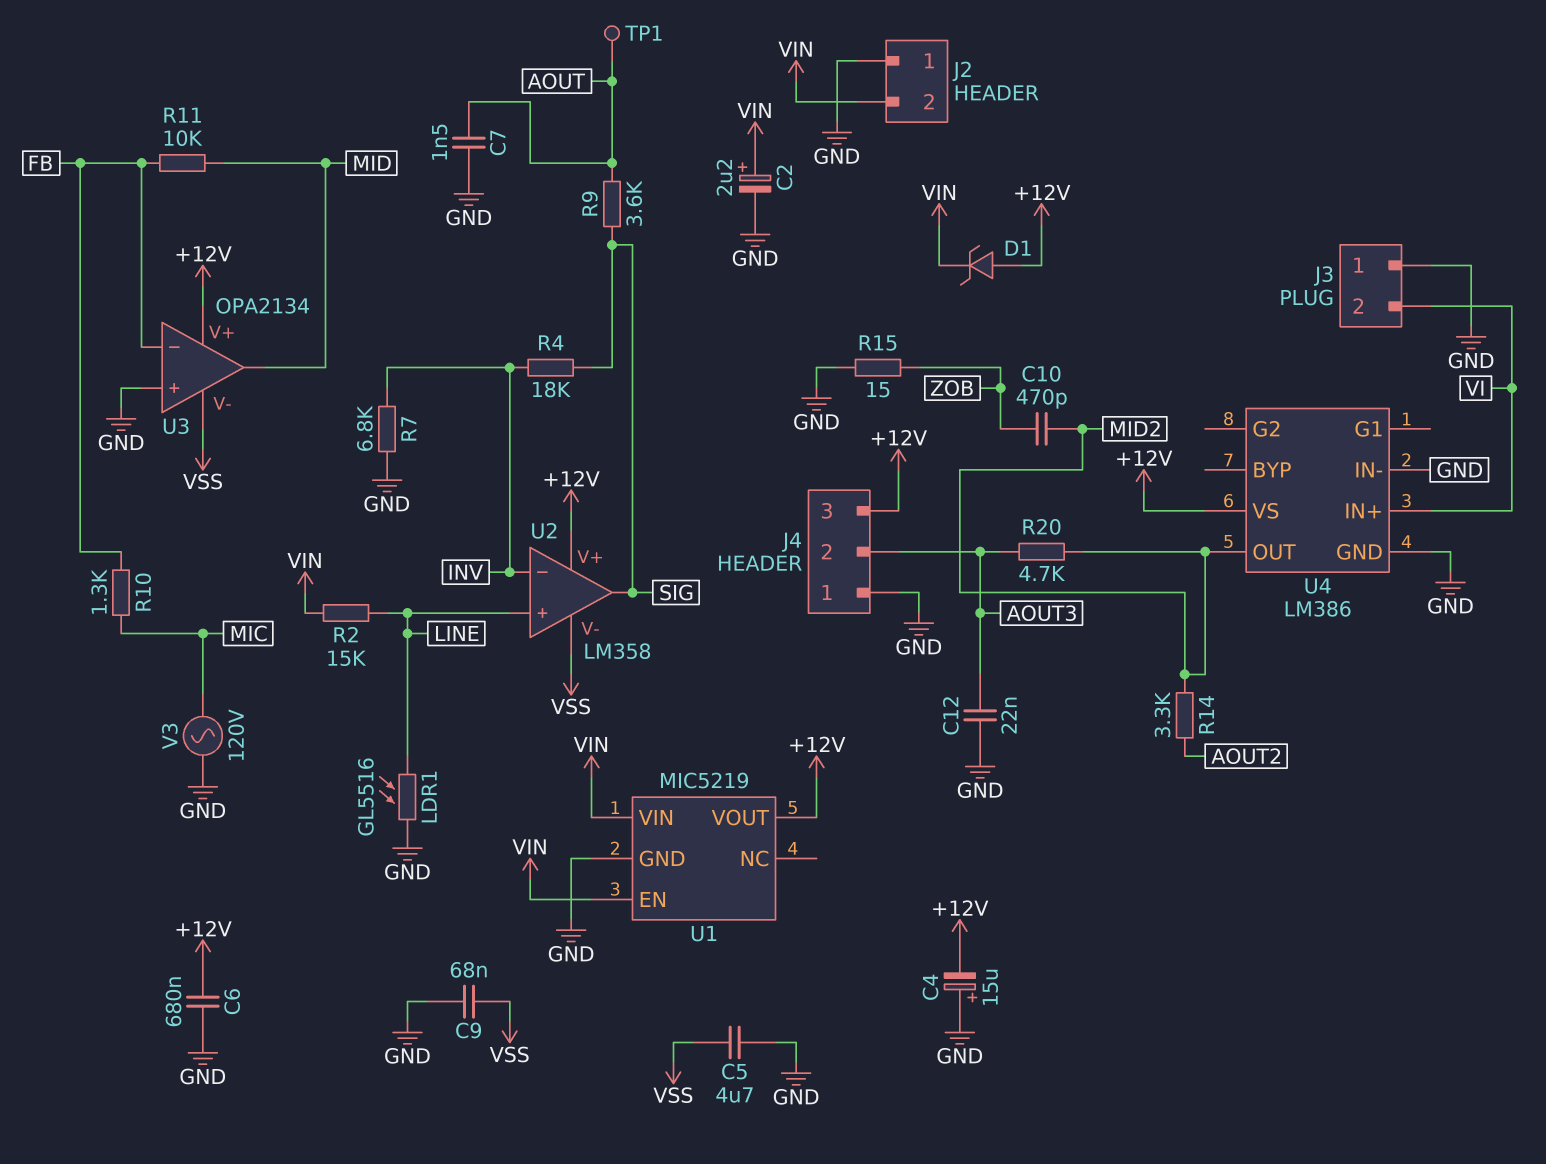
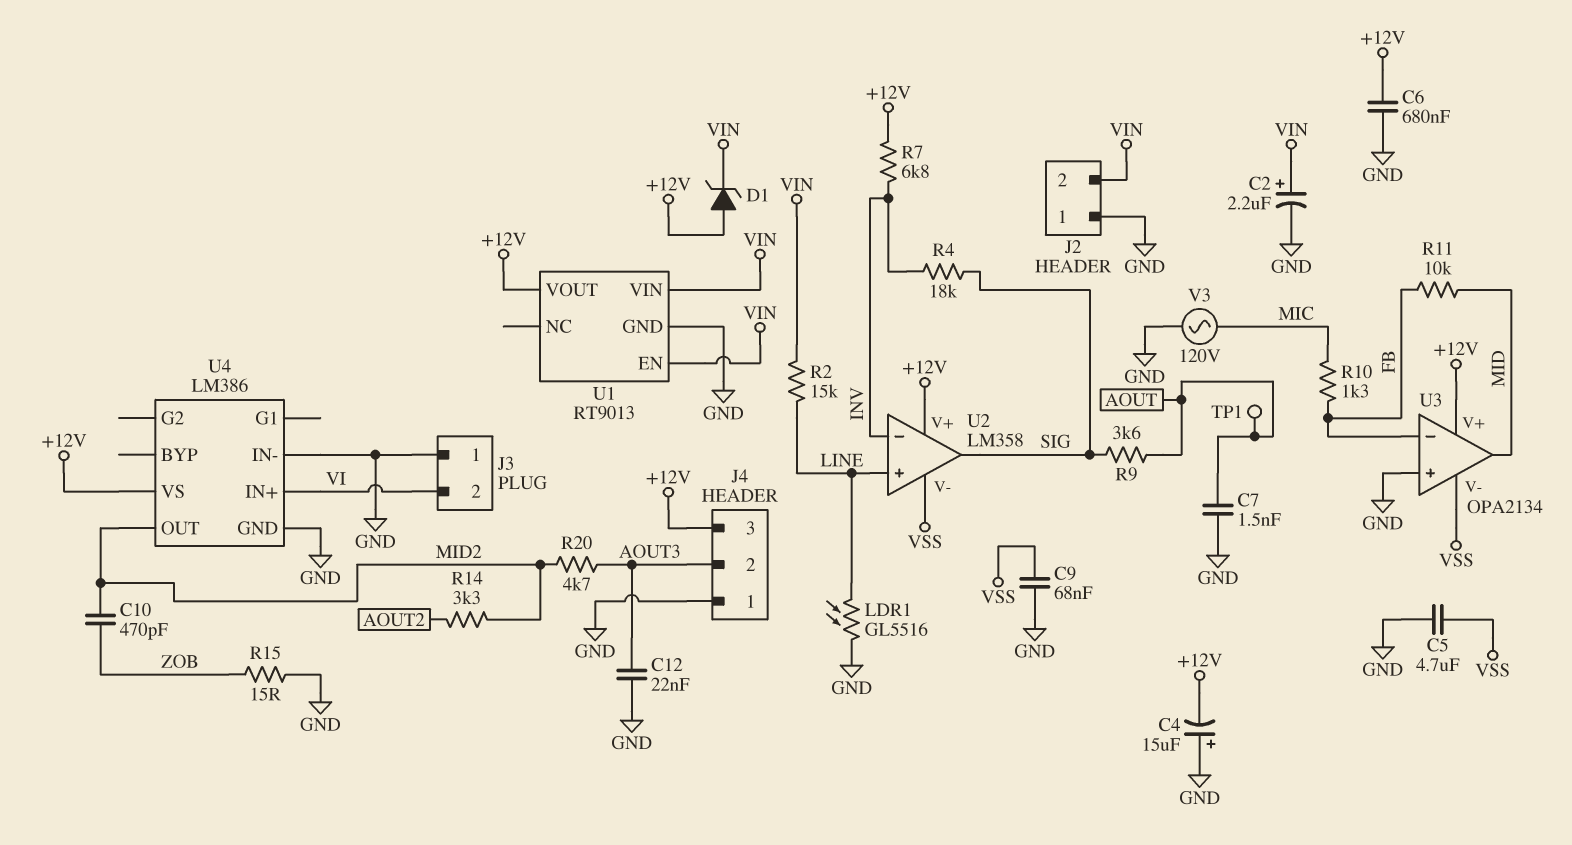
R7: 6.8k (GND, INV) -> 6.8k (+12V, INV)
U1: MIC5219 -> RT9013

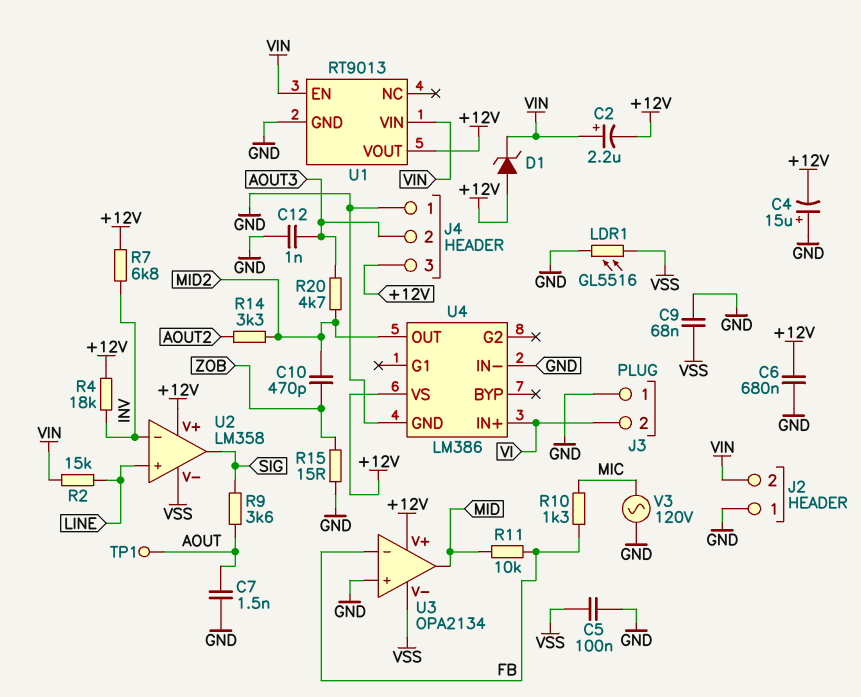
C2: 2.2uF (plus VIN, minus GND) -> 2.2uF (plus VIN, minus +12V)
C5: 4.7uF (GND, VSS) -> 100nF (GND, VSS)
C12: 22nF (AOUT3, GND) -> 1nF (AOUT3, GND)
LDR1: GL5516 (GND, LINE) -> GL5516 (GND, VSS)
R4: 18k (INV, SIG) -> 18k (+12V, INV)

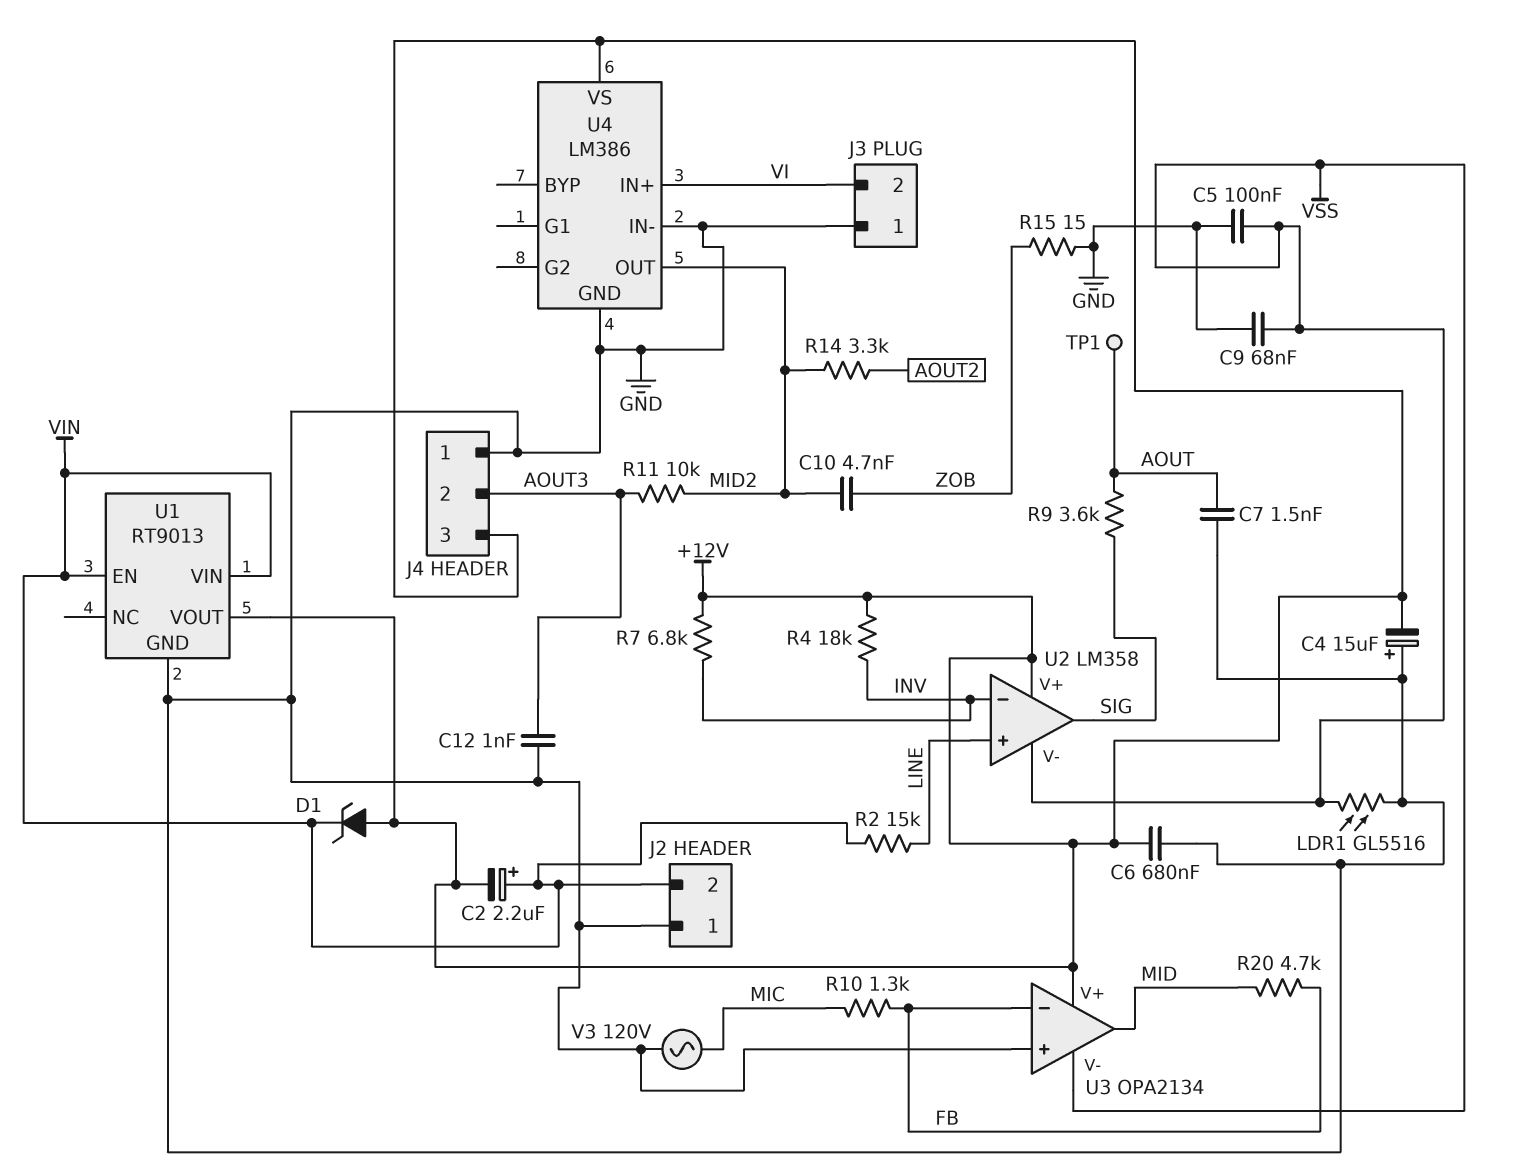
C10: 470pF (MID2, ZOB) -> 4.7nF (MID2, ZOB)
R11: 10k (FB, MID) -> 10k (AOUT3, MID2)
R20: 4.7k (AOUT3, MID2) -> 4.7k (FB, MID)

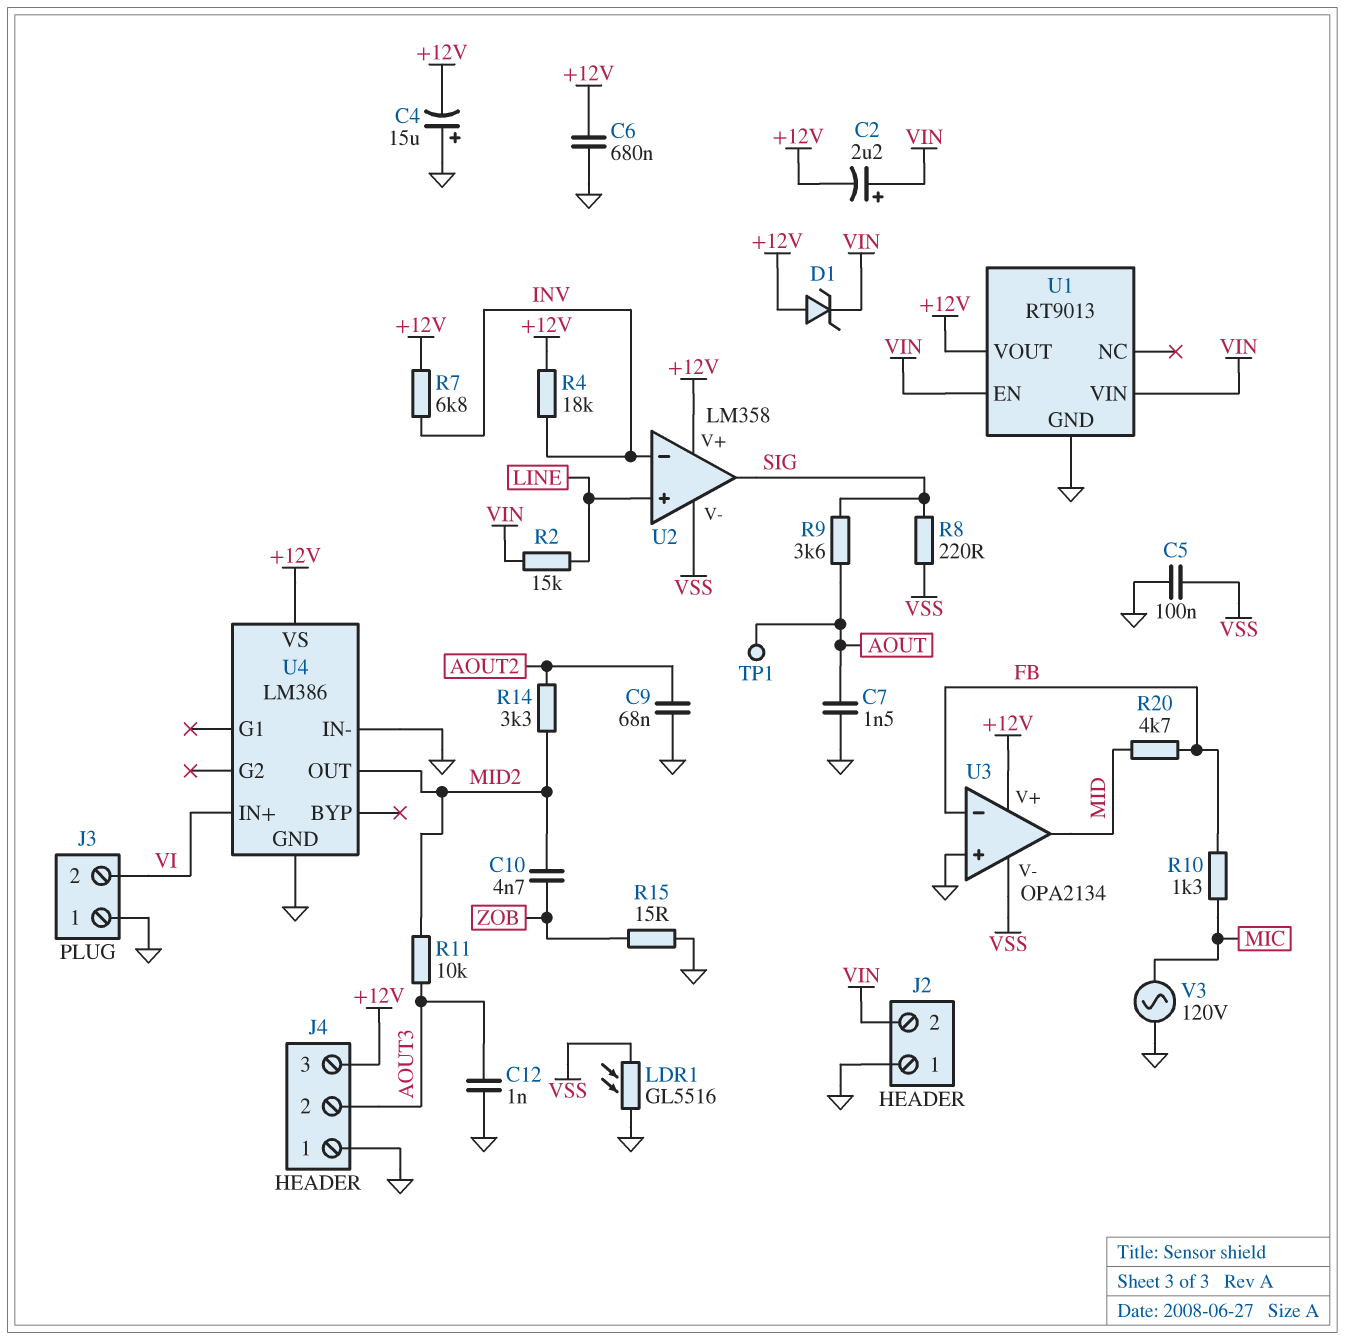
C9: 68nF (GND, VSS) -> 68nF (AOUT2, GND)
R8: none -> 220 (SIG, VSS)

